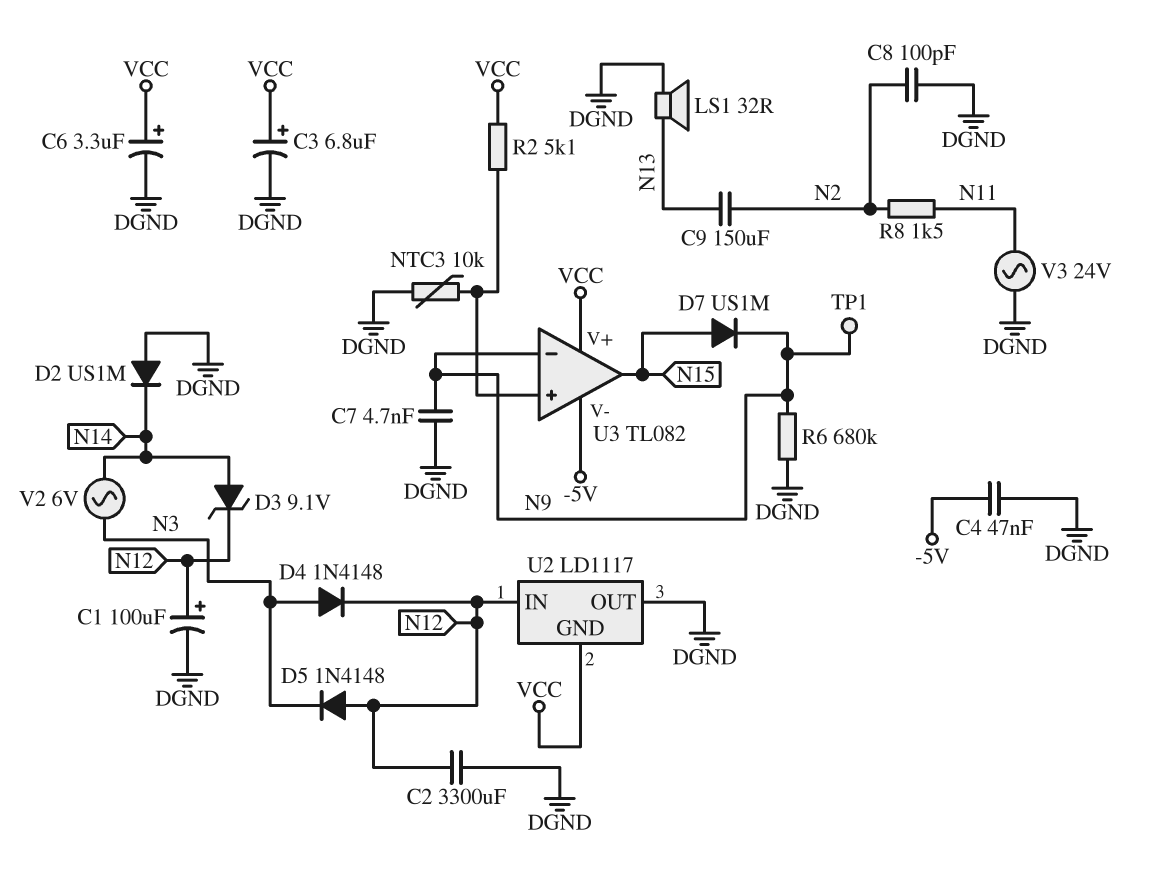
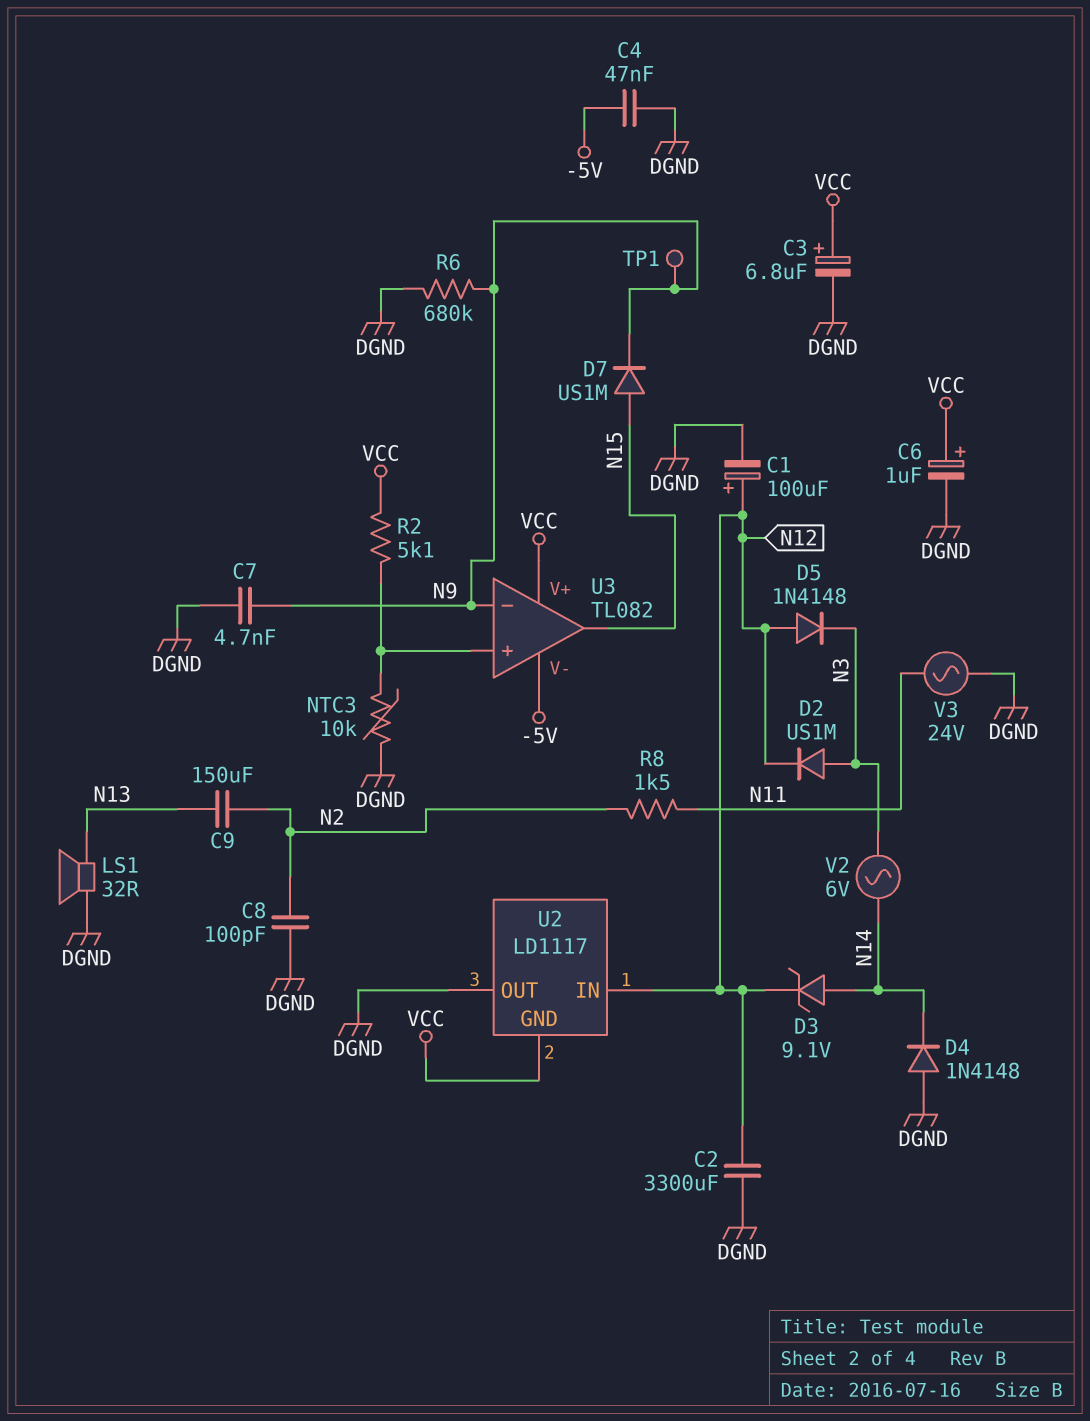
C6: 3.3uF (plus VCC, minus DGND) -> 1uF (plus VCC, minus DGND)
D2: diode US1M (A DGND, K N14) -> diode US1M (A N3, K N12)
D4: diode 1N4148 (A N3, K N12) -> diode 1N4148 (A DGND, K N14)

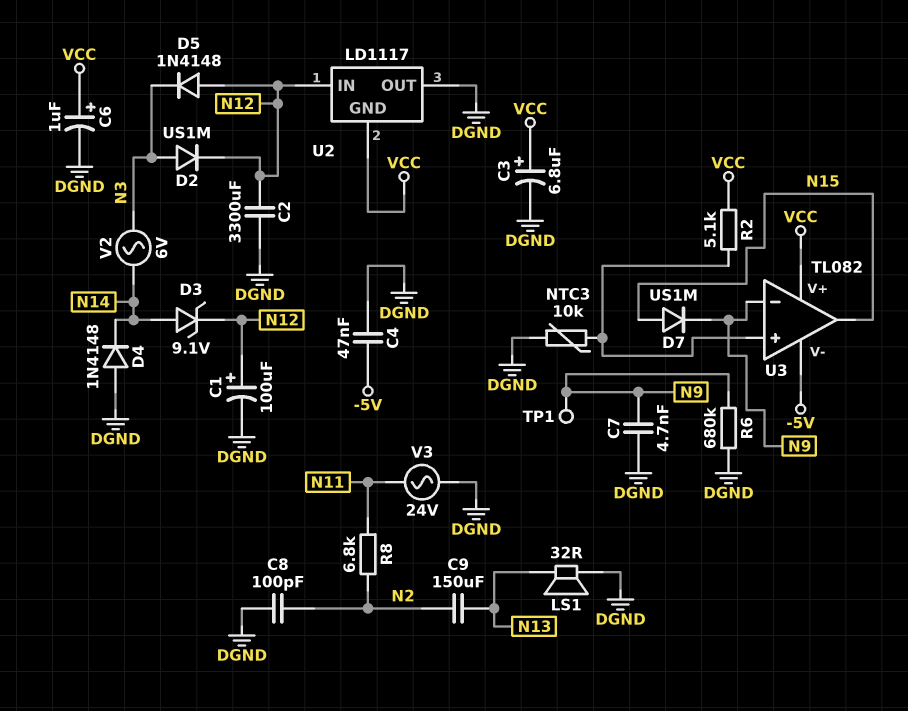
R8: 1.5k (N2, N11) -> 6.8k (N2, N11)

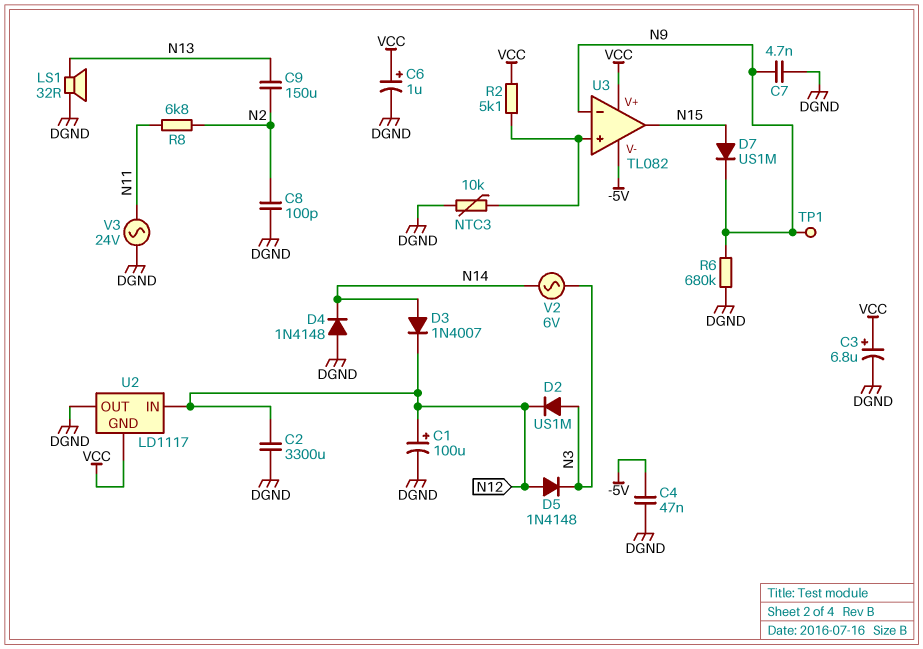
D3: zener 9.1V (A N14, K N12) -> diode 1N4007 (A N14, K N12)

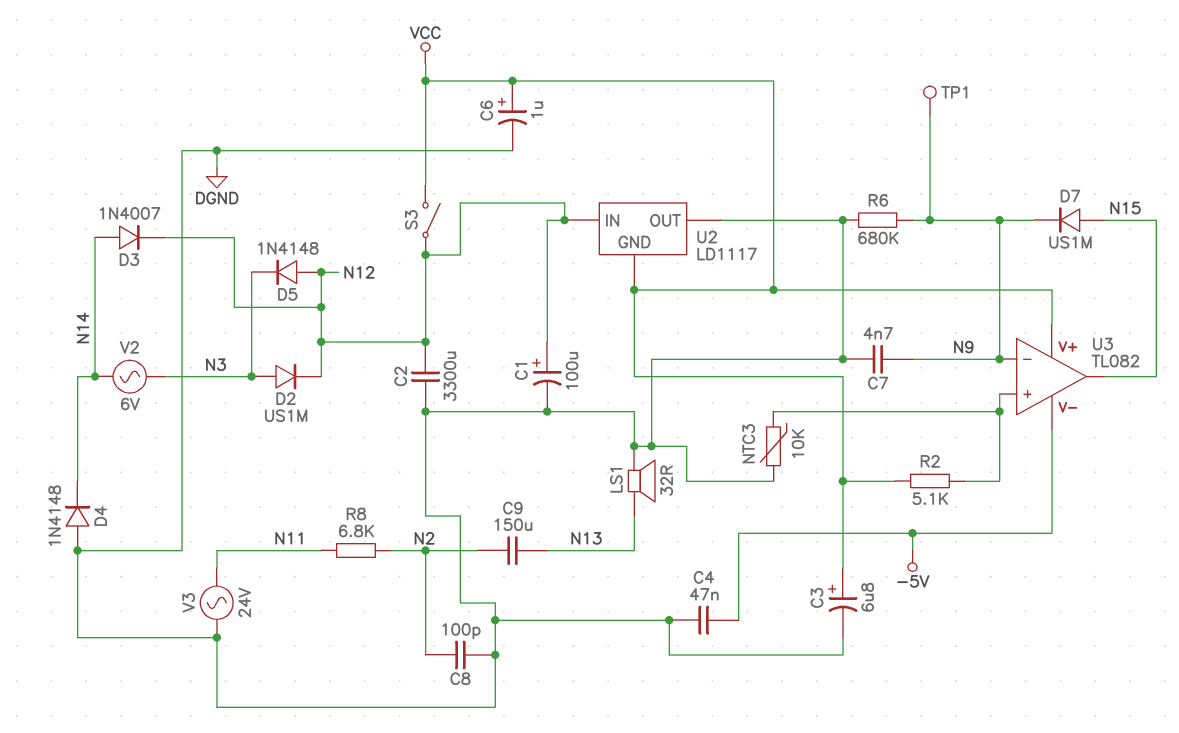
S3: none -> switch (N12, VCC)

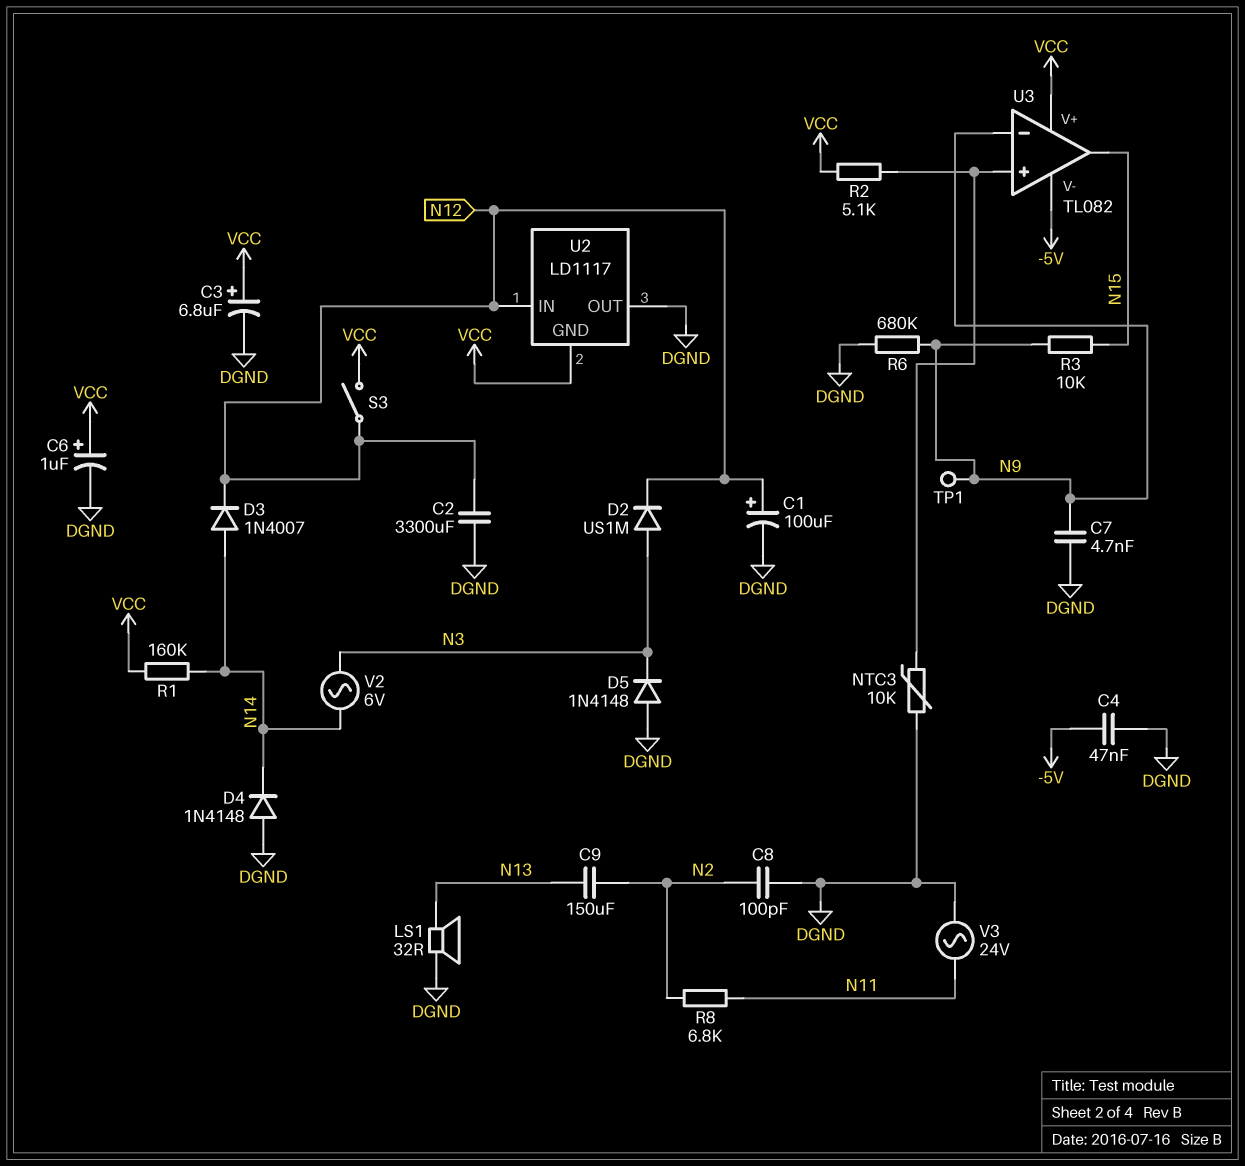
D5: diode 1N4148 (A N12, K N3) -> diode 1N4148 (A DGND, K N3)
D7: diode US1M (A N15, K N9) -> none
R1: none -> 160k (N14, VCC)
R3: none -> 10k (N9, N15)

